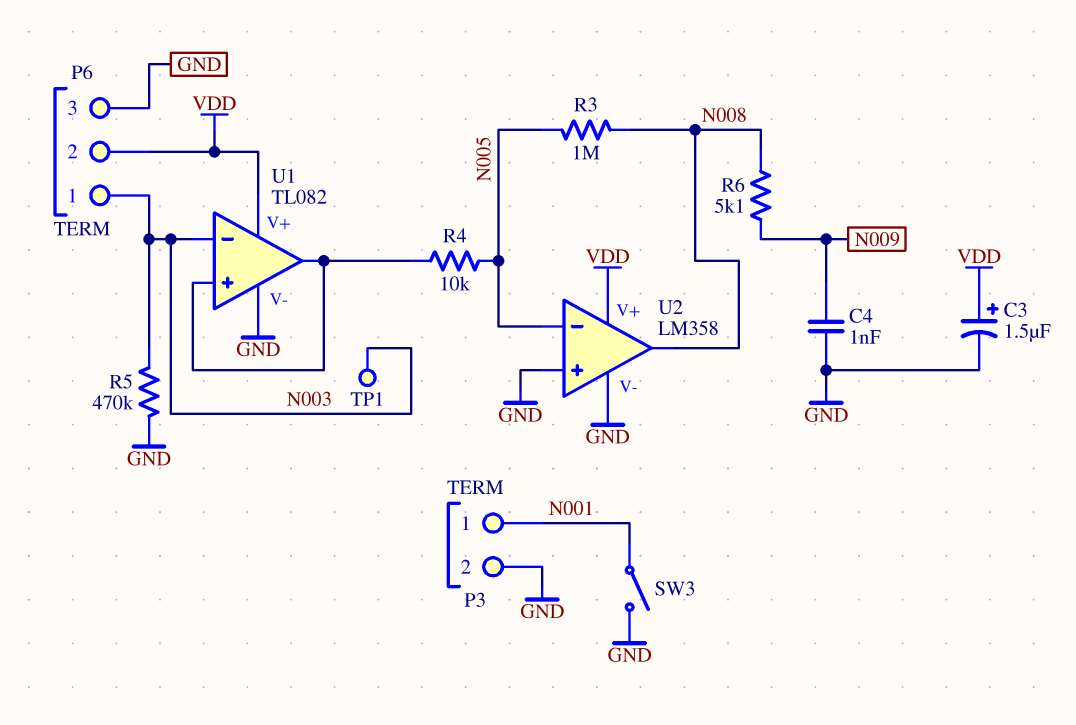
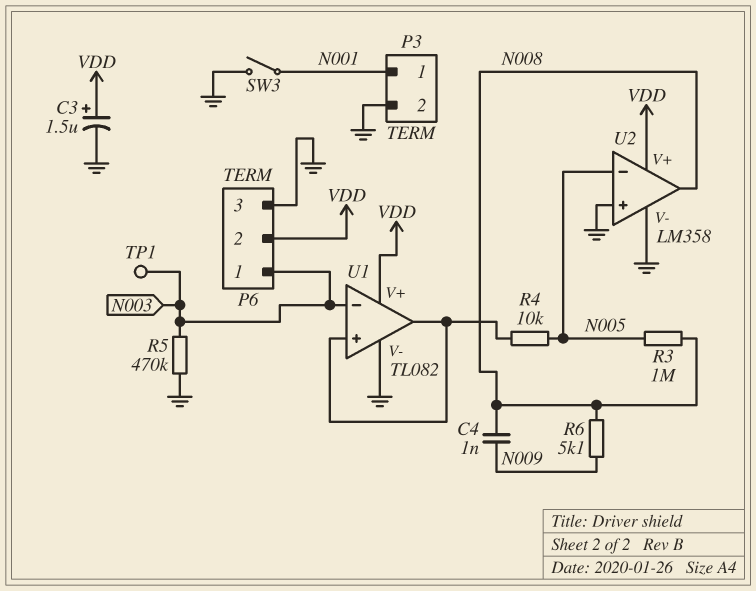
C4: 1nF (GND, N009) -> 1nF (N008, N009)

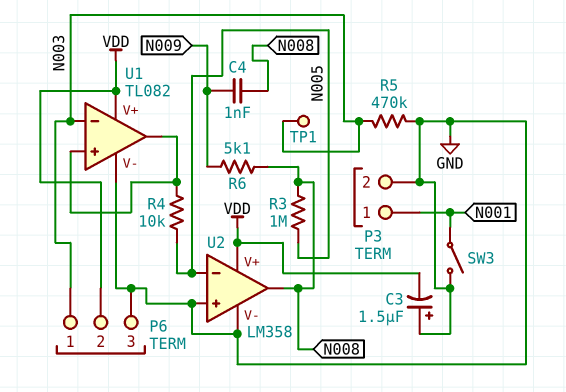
C3: 1.5uF (plus VDD, minus GND) -> 1.5uF (plus GND, minus VDD)

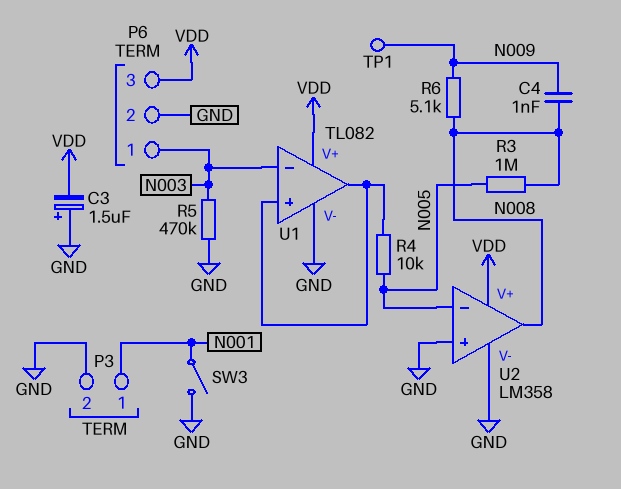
P6 pin 2: VDD -> GND
P6 pin 3: GND -> VDD
TP1: test point (N003) -> test point (N009)

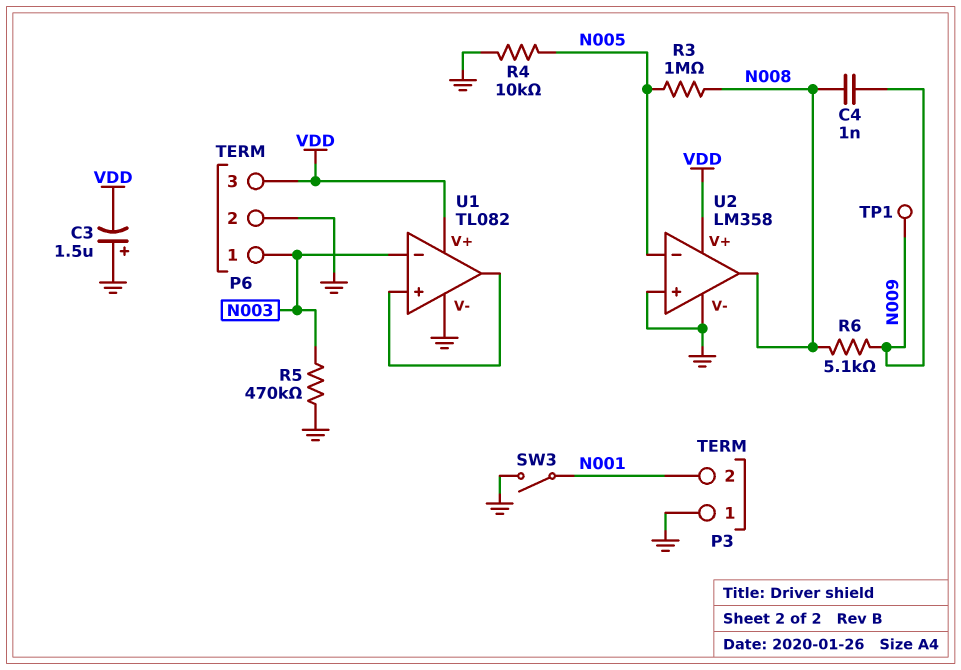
P3 pin 1: N001 -> GND
P3 pin 2: GND -> N001
R4: 10k (N005, U1/in+) -> 10k (GND, N005)

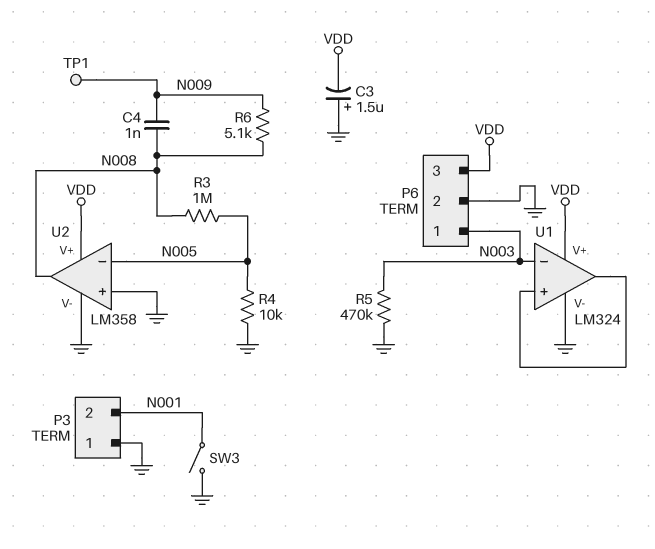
U1: TL082 -> LM324

